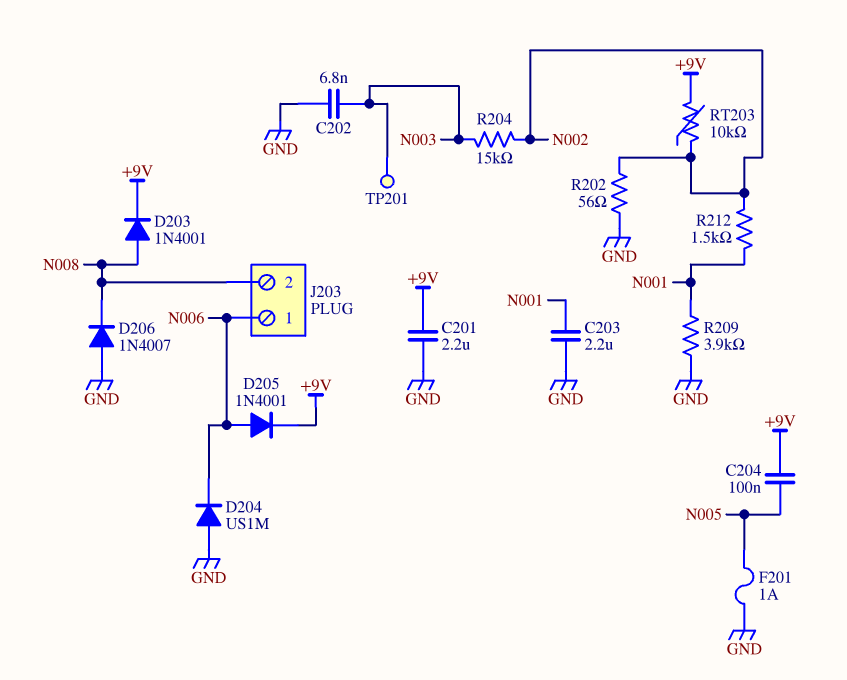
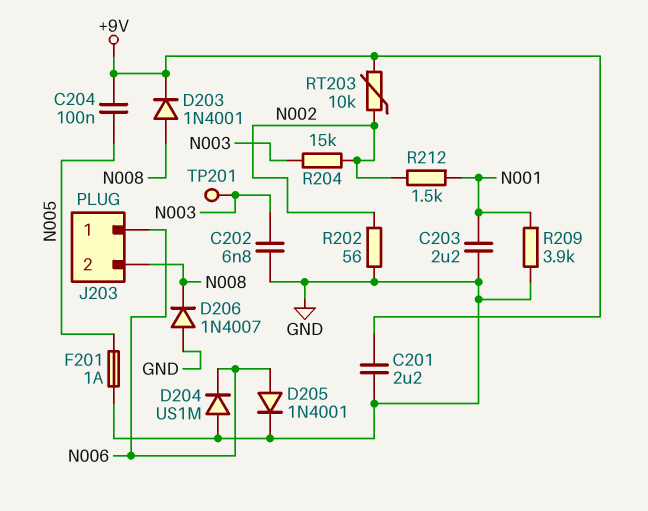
D205: diode 1N4001 (A N006, K +9V) -> diode 1N4001 (A N006, K GND)

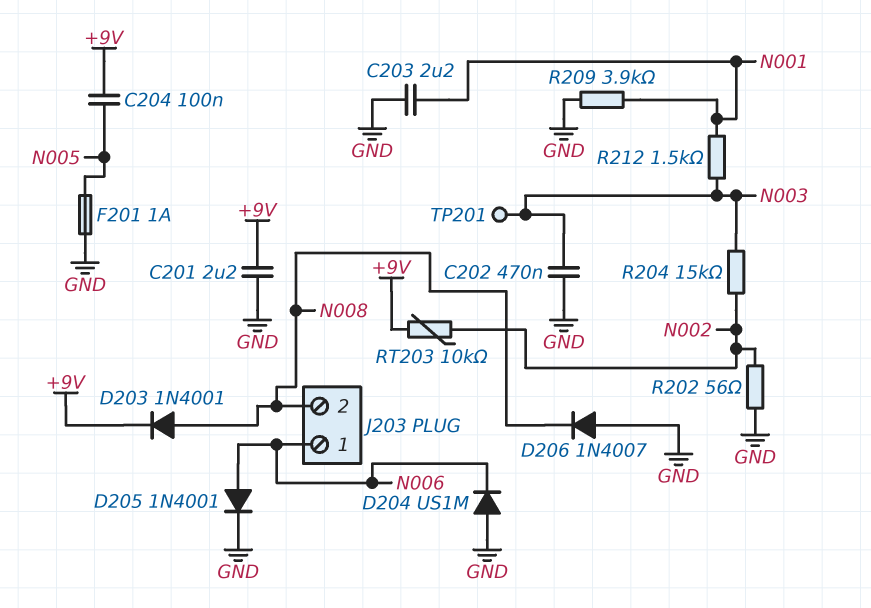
C202: 6.8nF (GND, N003) -> 470nF (GND, N003)
R212: 1.5k (N001, N002) -> 1.5k (N001, N003)

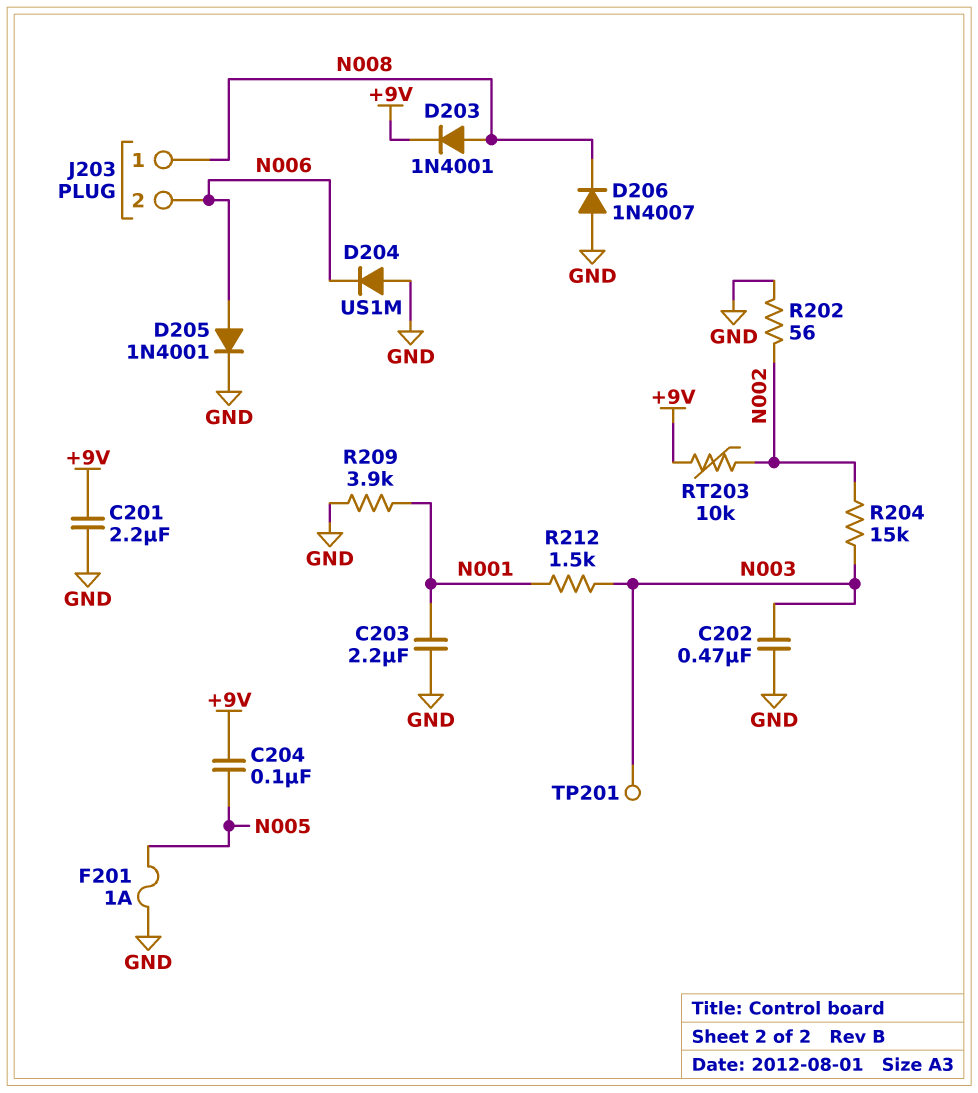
J203 pin 1: N006 -> N008
J203 pin 2: N008 -> N006

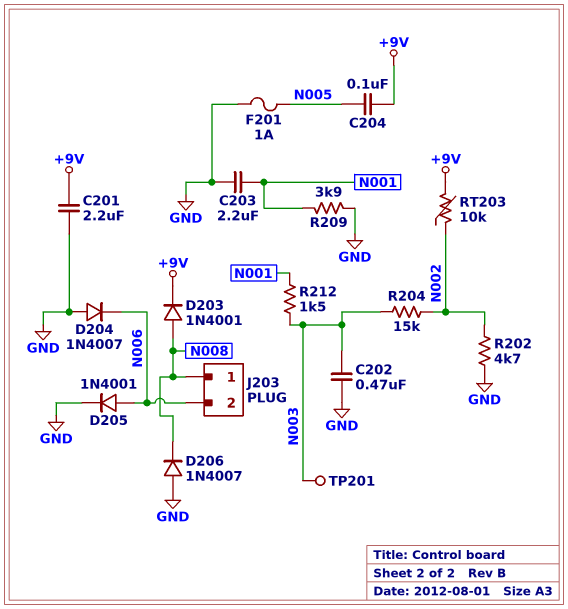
D204: diode US1M (A GND, K N006) -> diode 1N4007 (A GND, K N006)
R202: 56 (GND, N002) -> 4.7k (GND, N002)

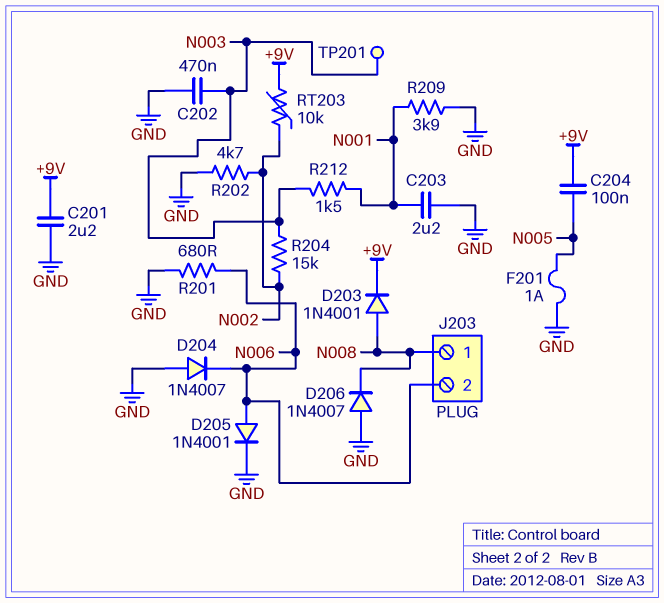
R201: none -> 680 (GND, N006)

